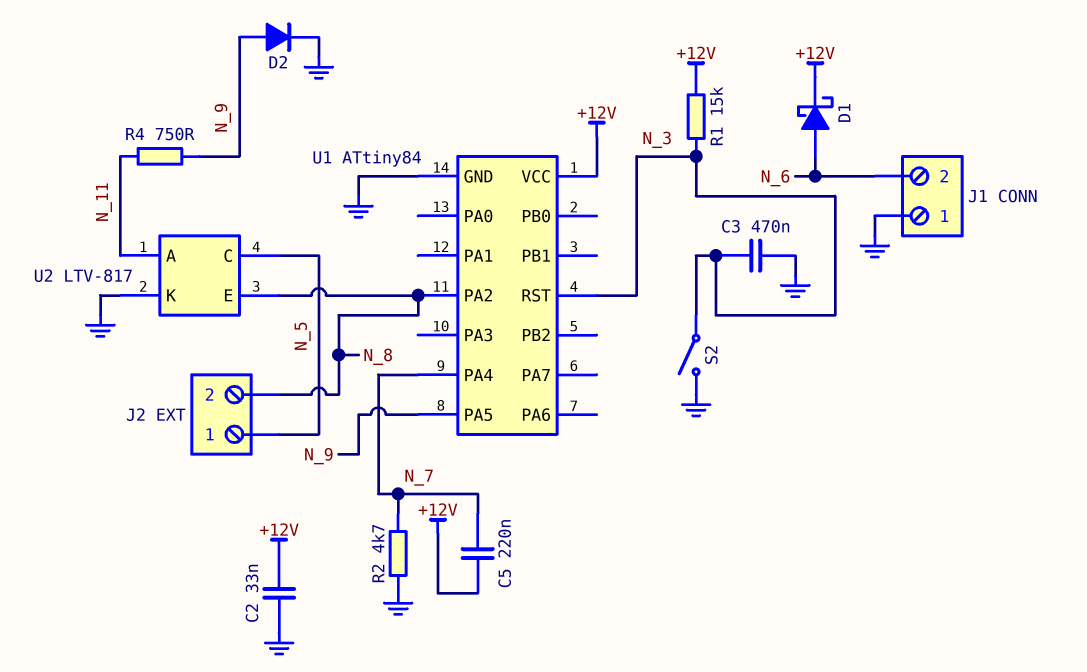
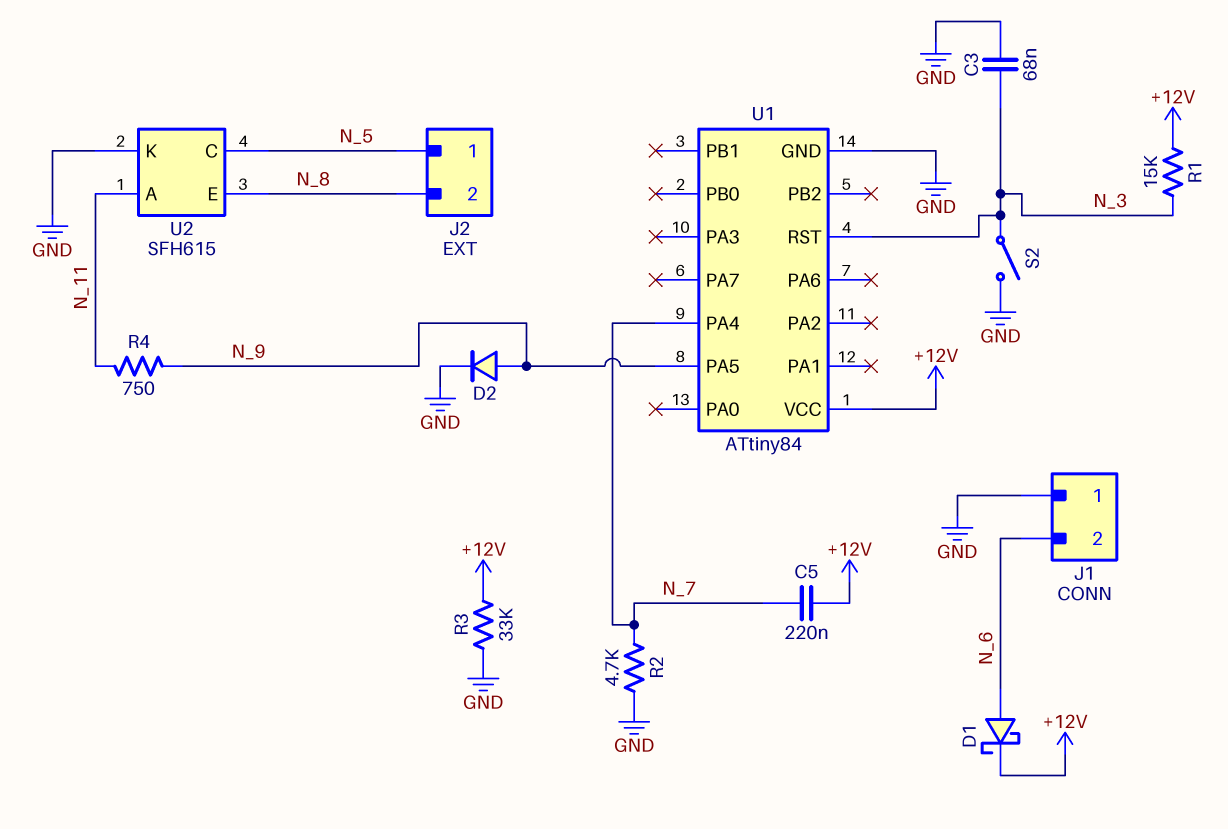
C2: 33nF (+12V, GND) -> none
C3: 470nF (GND, N_3) -> 68nF (GND, N_3)
R3: none -> 33k (+12V, GND)
U1 pin PA2: N_8 -> none
U2: LTV-817 -> SFH615

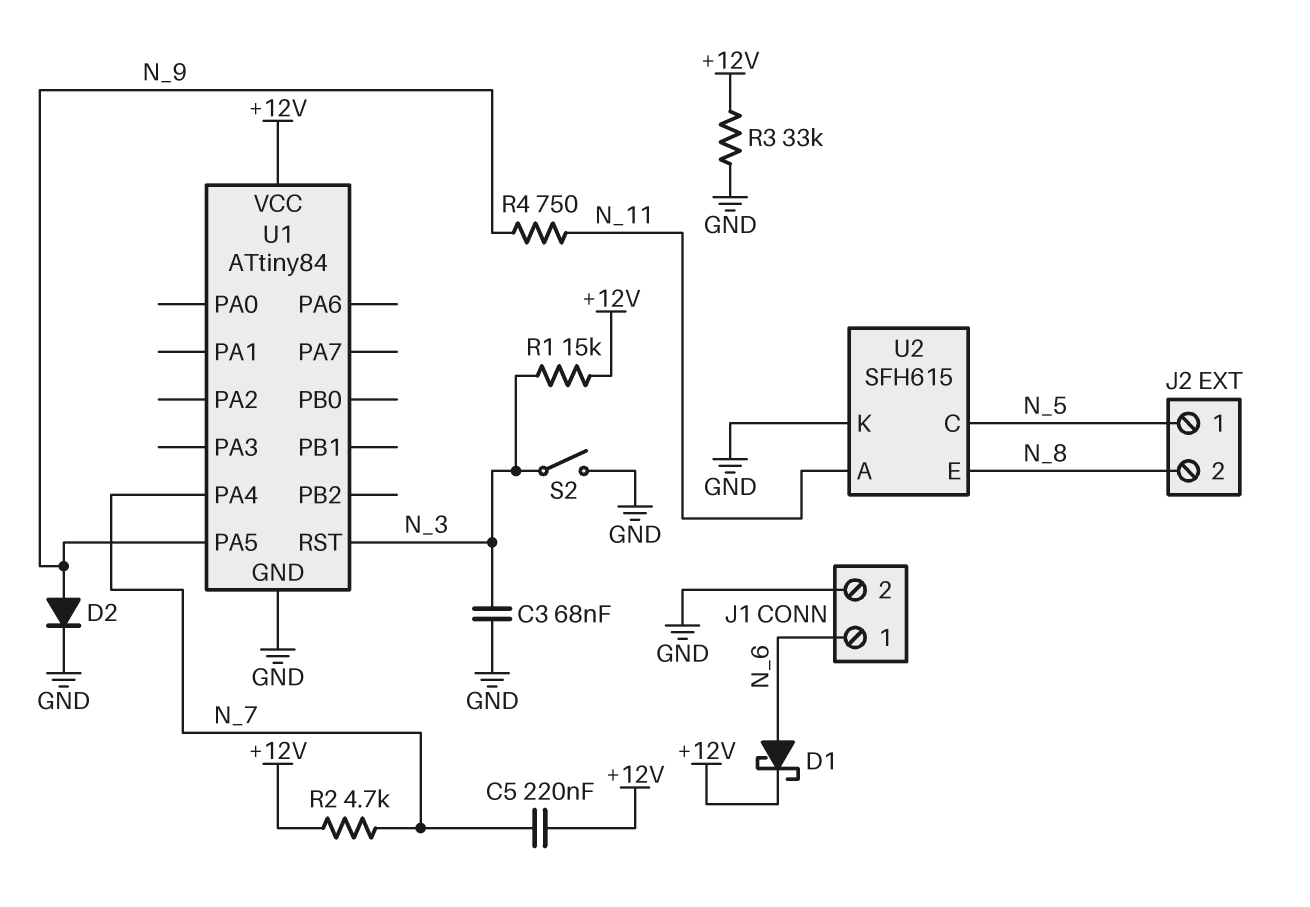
J1 pin 1: GND -> N_6
J1 pin 2: N_6 -> GND
R2: 4.7k (GND, N_7) -> 4.7k (+12V, N_7)

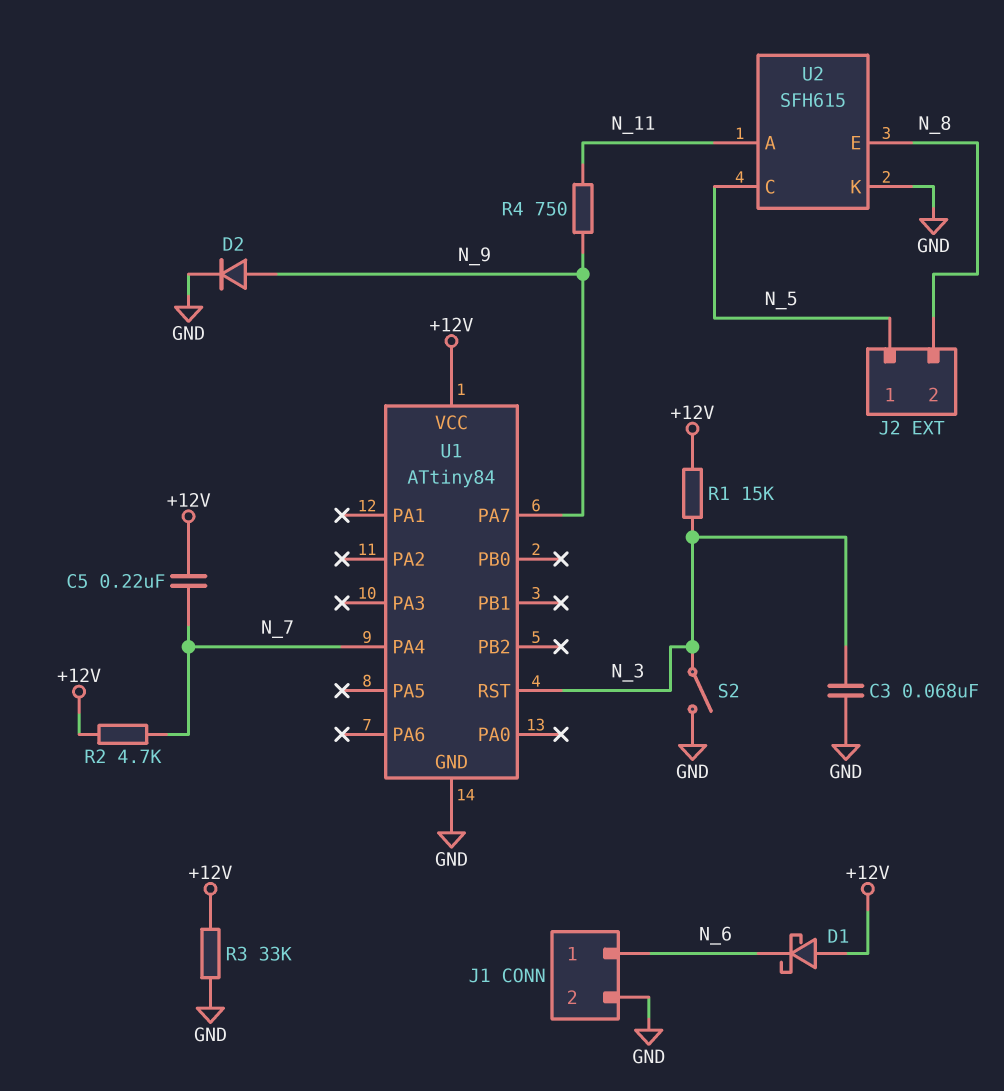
D1: schottky (A N_6, K +12V) -> schottky (A +12V, K N_6)
U1 pin PA5: N_9 -> none
U1 pin PA7: none -> N_9

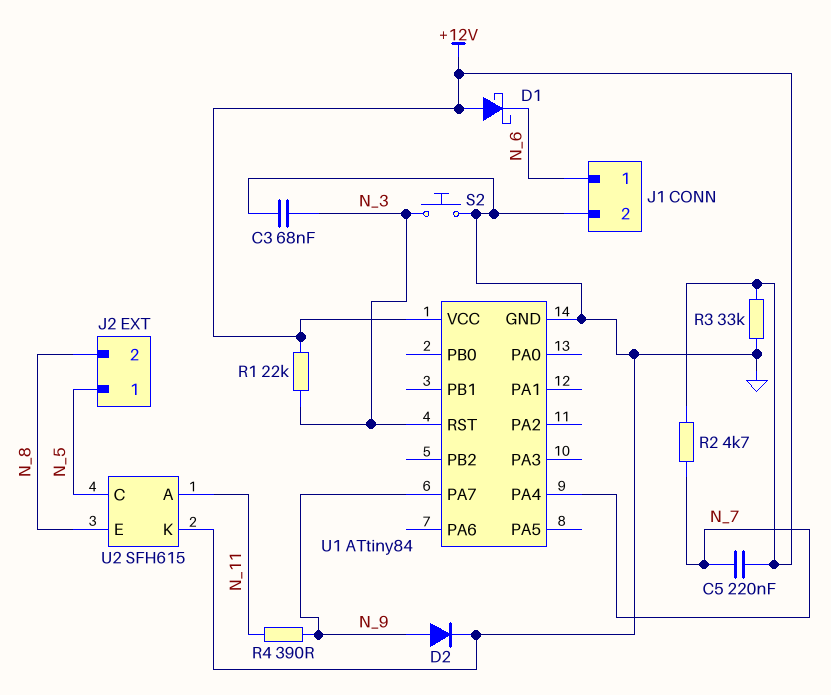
R1: 15k (+12V, N_3) -> 22k (+12V, N_3)
R4: 750 (N_9, N_11) -> 390 (N_9, N_11)
S2: switch (GND, N_3) -> button (GND, N_3)

